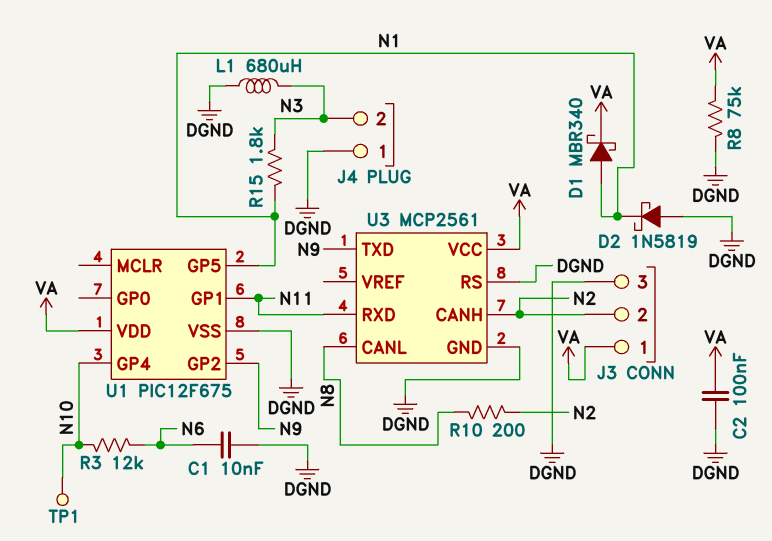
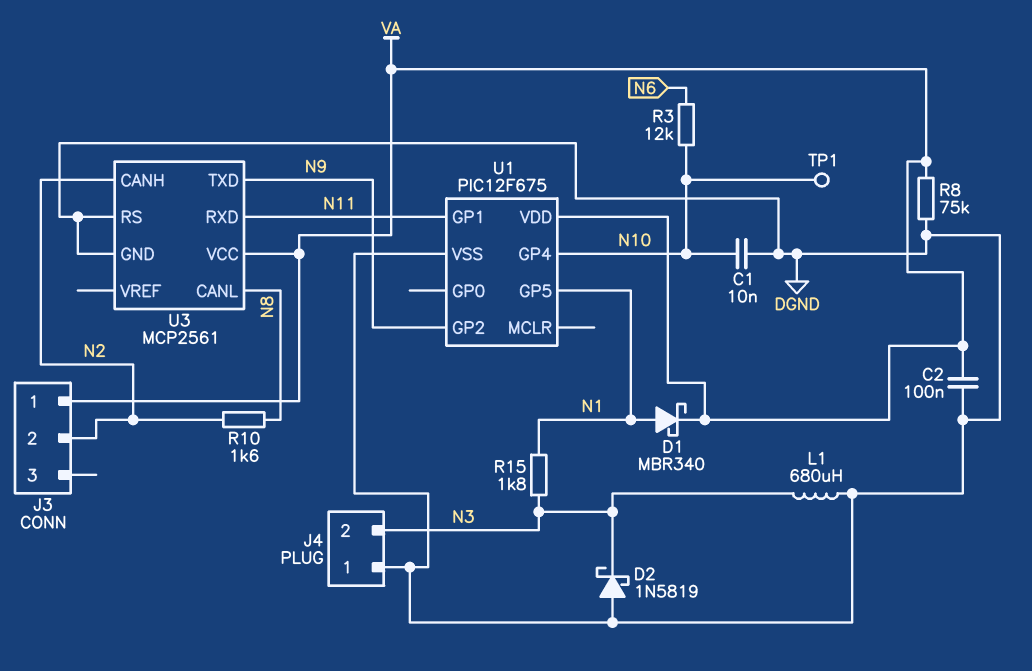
C1: 10nF (DGND, N6) -> 10nF (DGND, N10)
D2: schottky 1N5819 (A DGND, K N1) -> schottky 1N5819 (A DGND, K N3)
J3 pin 3: DGND -> none
R10: 200 (N2, N8) -> 1.6k (N2, N8)

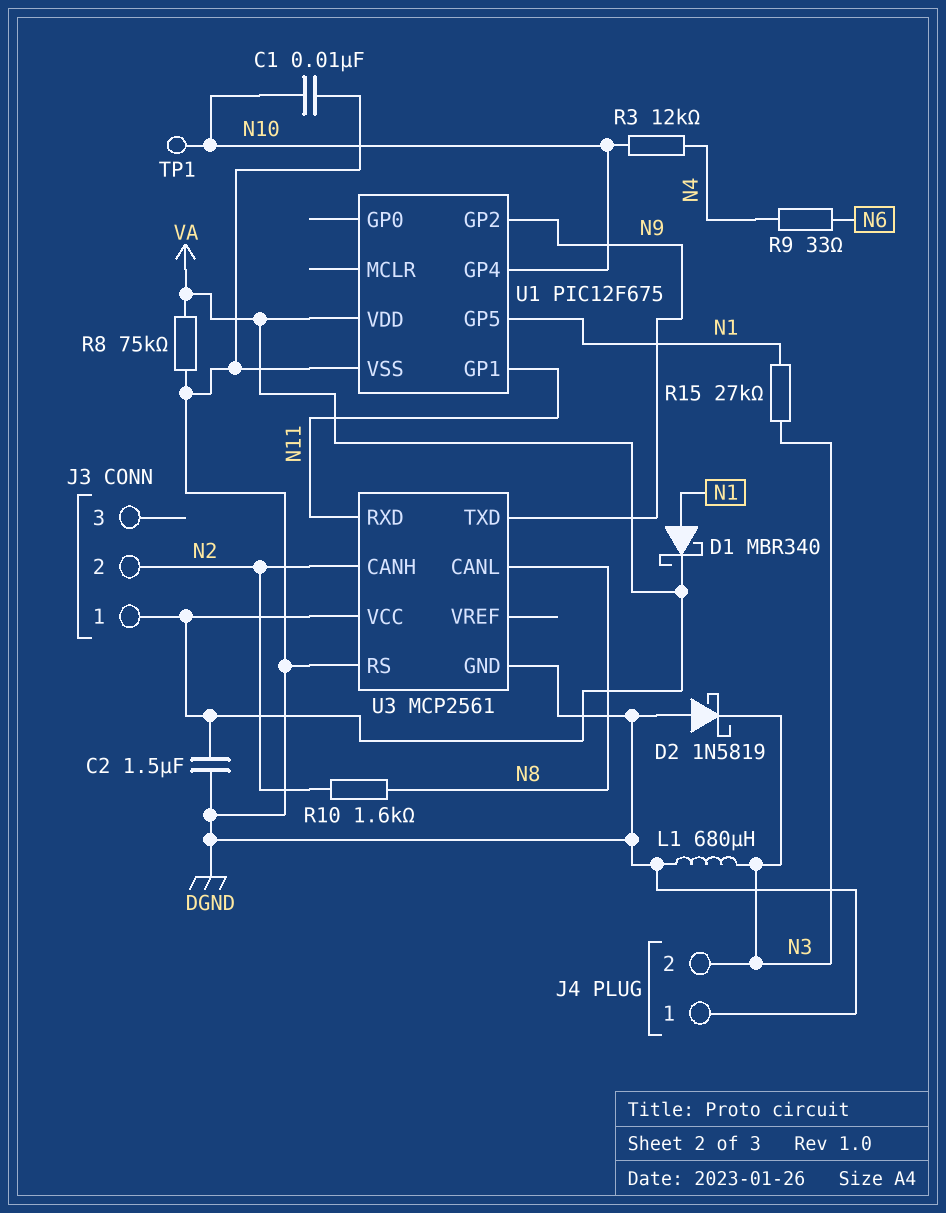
C2: 100nF (DGND, VA) -> 1.5uF (DGND, VA)
R3: 12k (N6, N10) -> 12k (N4, N10)
R9: none -> 33 (N4, N6)
R15: 1.8k (N1, N3) -> 27k (N1, N3)

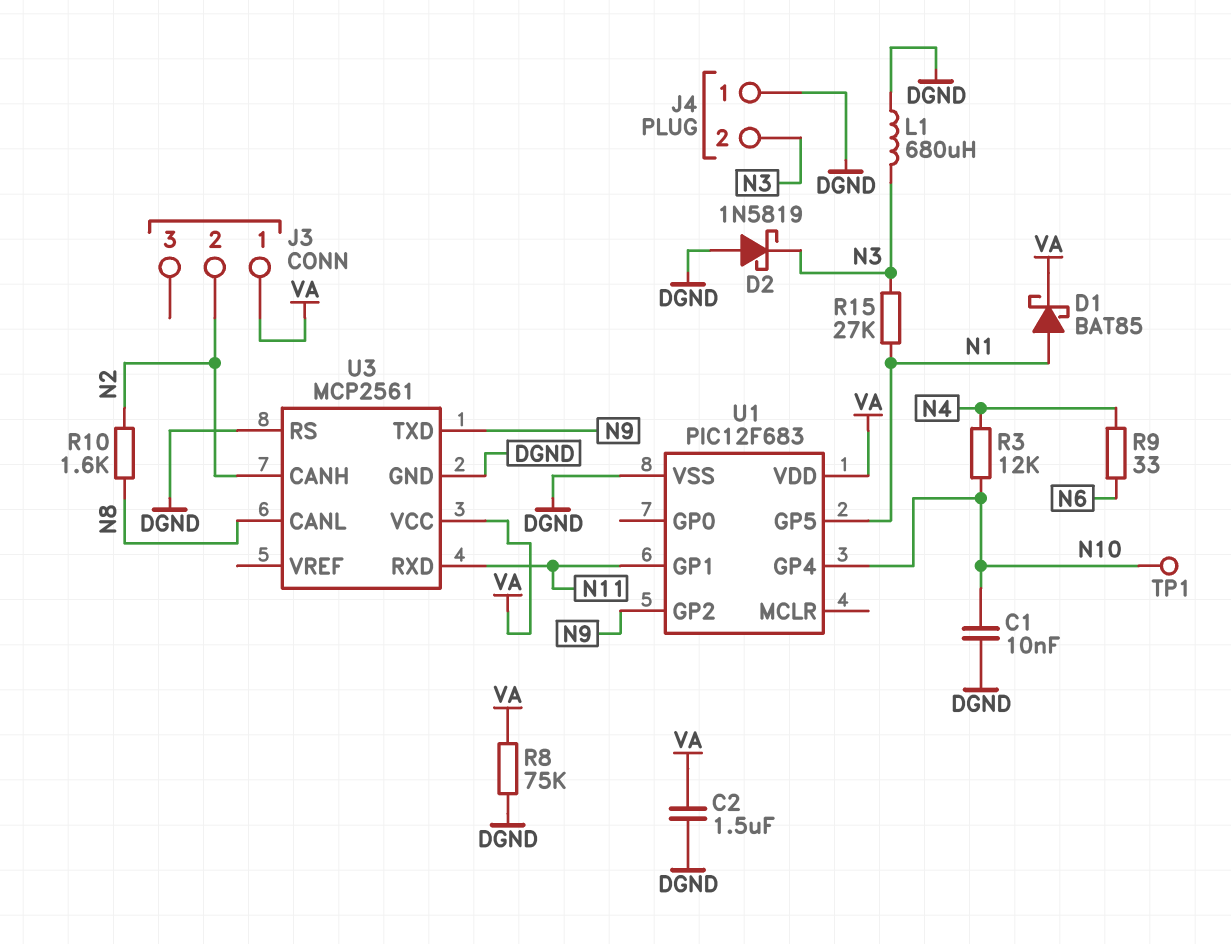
D1: schottky MBR340 (A N1, K VA) -> schottky BAT85 (A N1, K VA)
U1: PIC12F675 -> PIC12F683

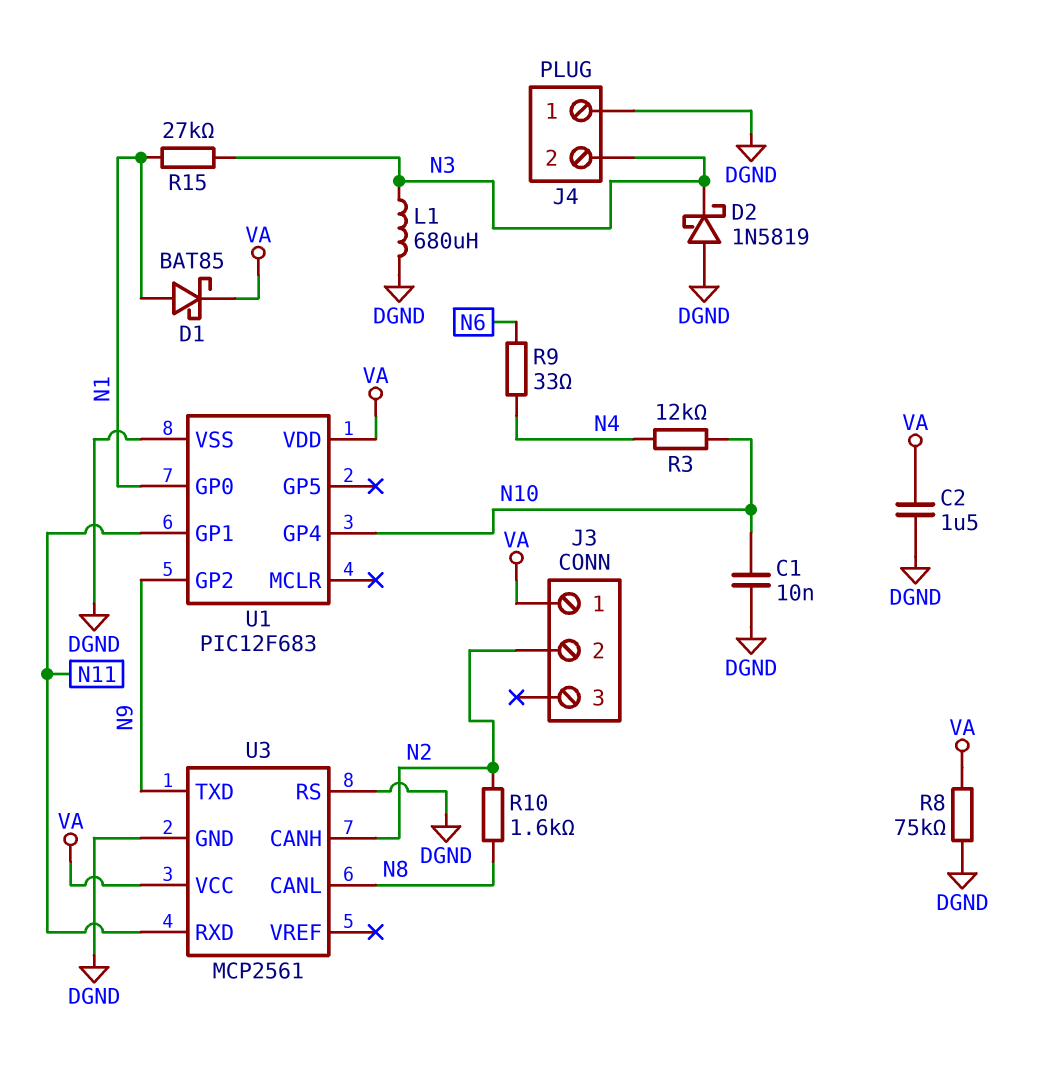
TP1: test point (N10) -> none
U1 pin GP0: none -> N1
U1 pin GP5: N1 -> none

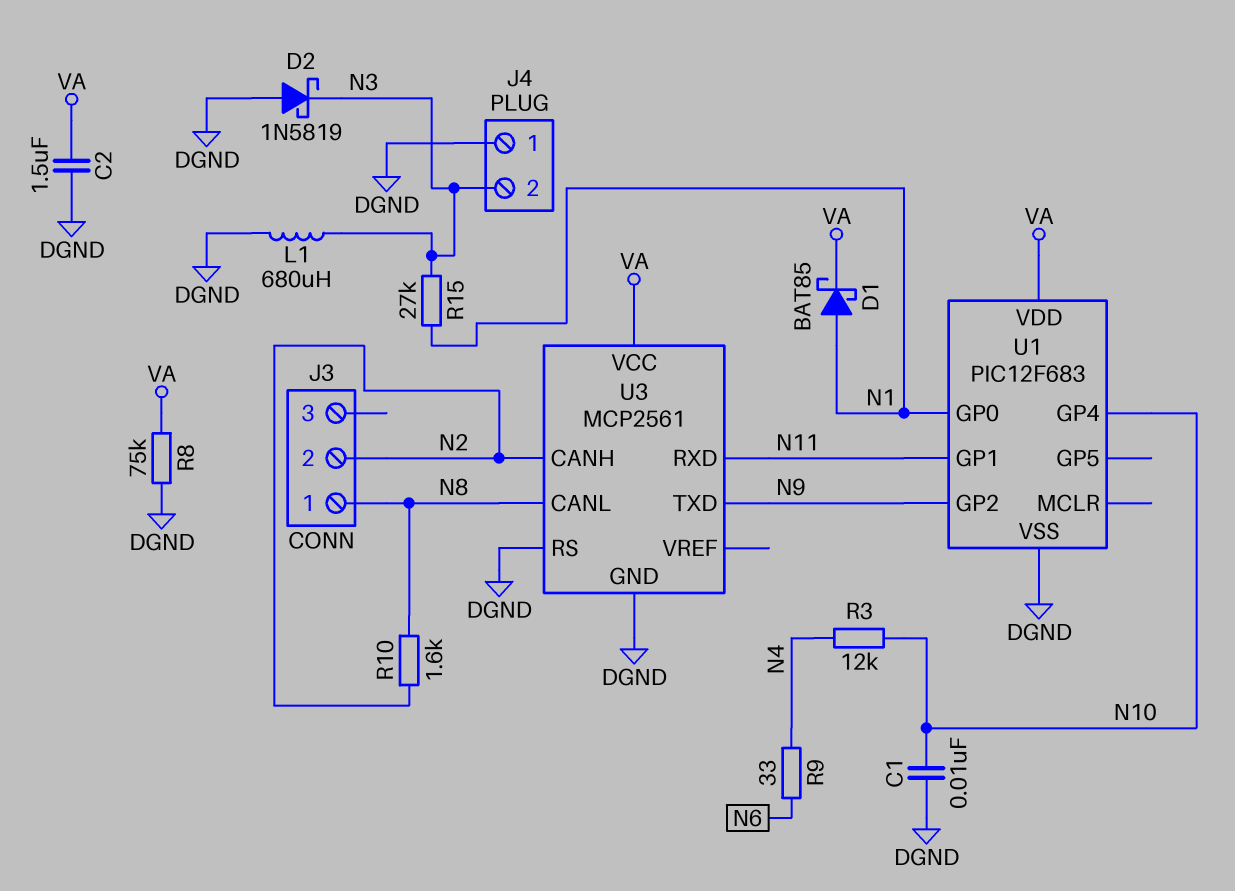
J3 pin 1: VA -> N8

